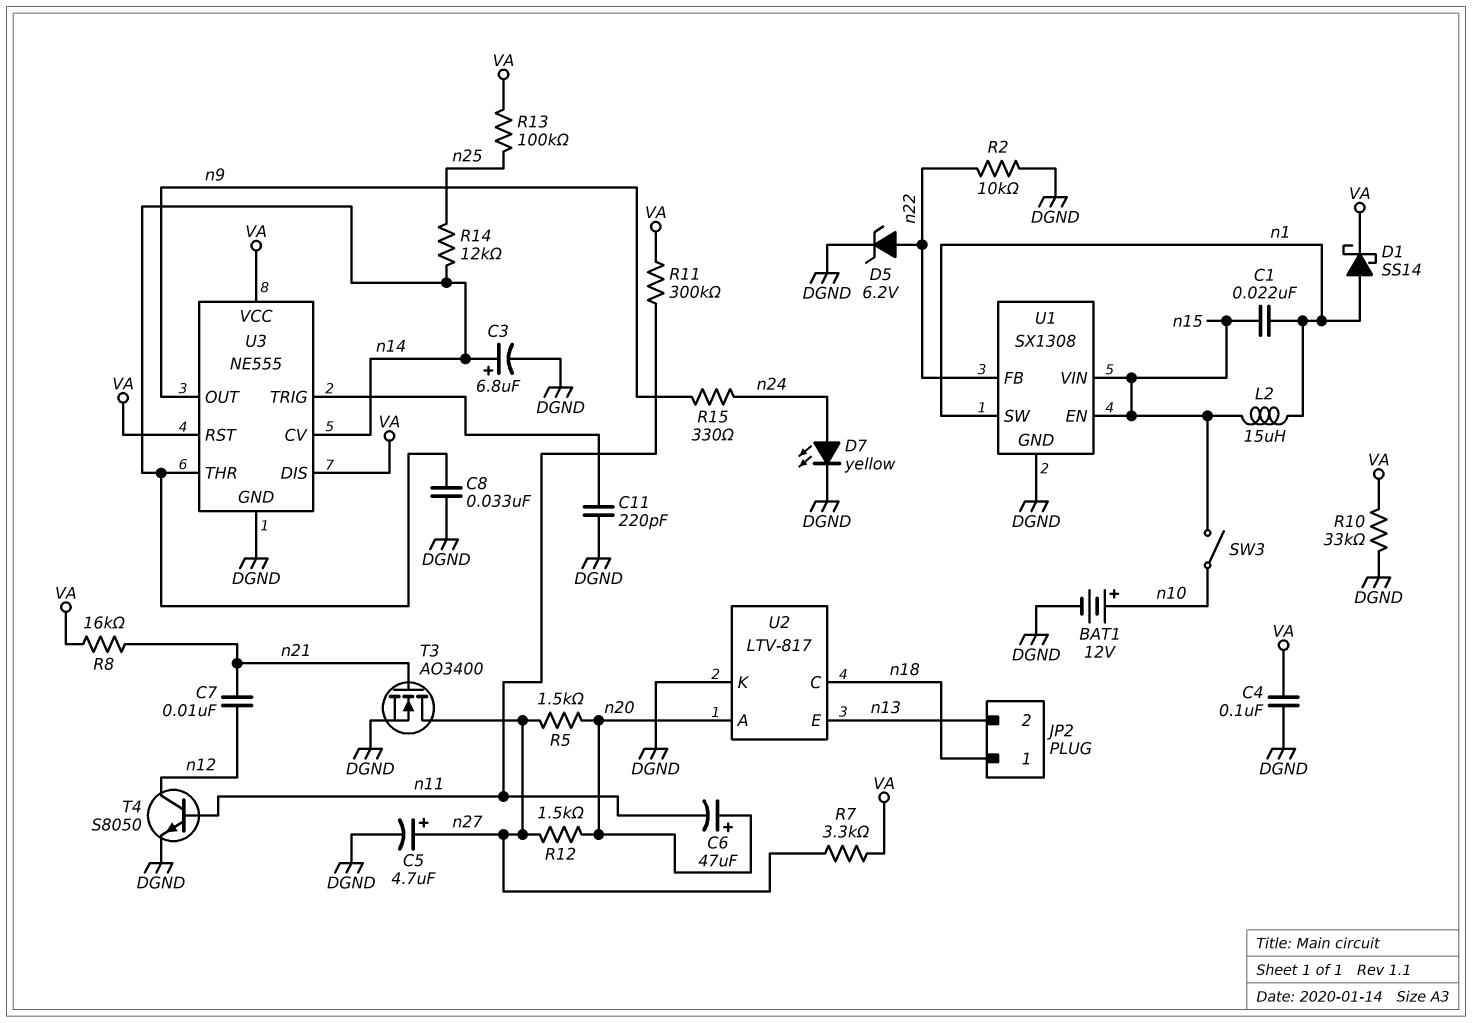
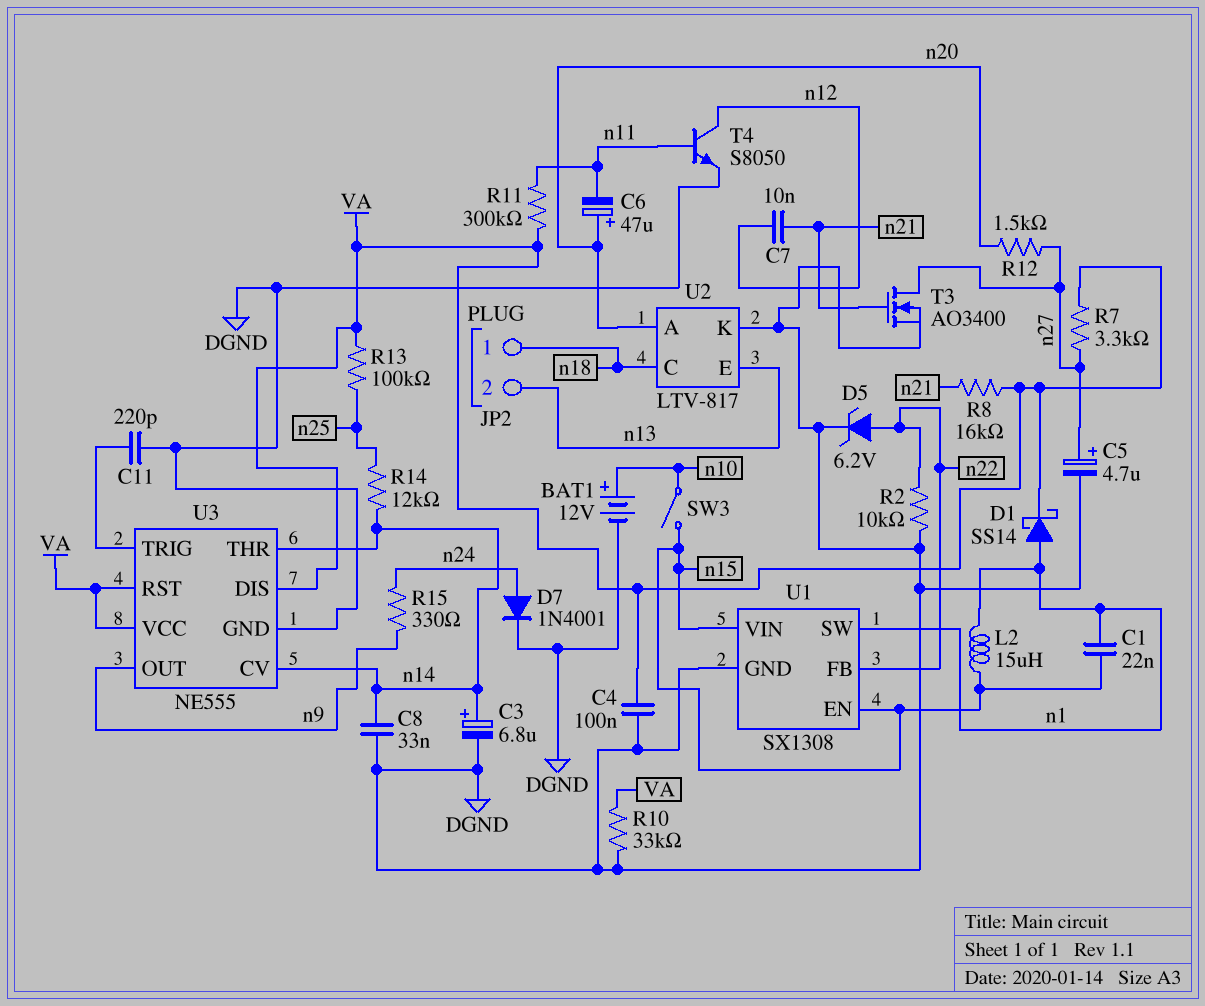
D7: LED yellow (A n24, K DGND) -> diode 1N4001 (A n24, K DGND)
R5: 1.5k (n20, n27) -> none

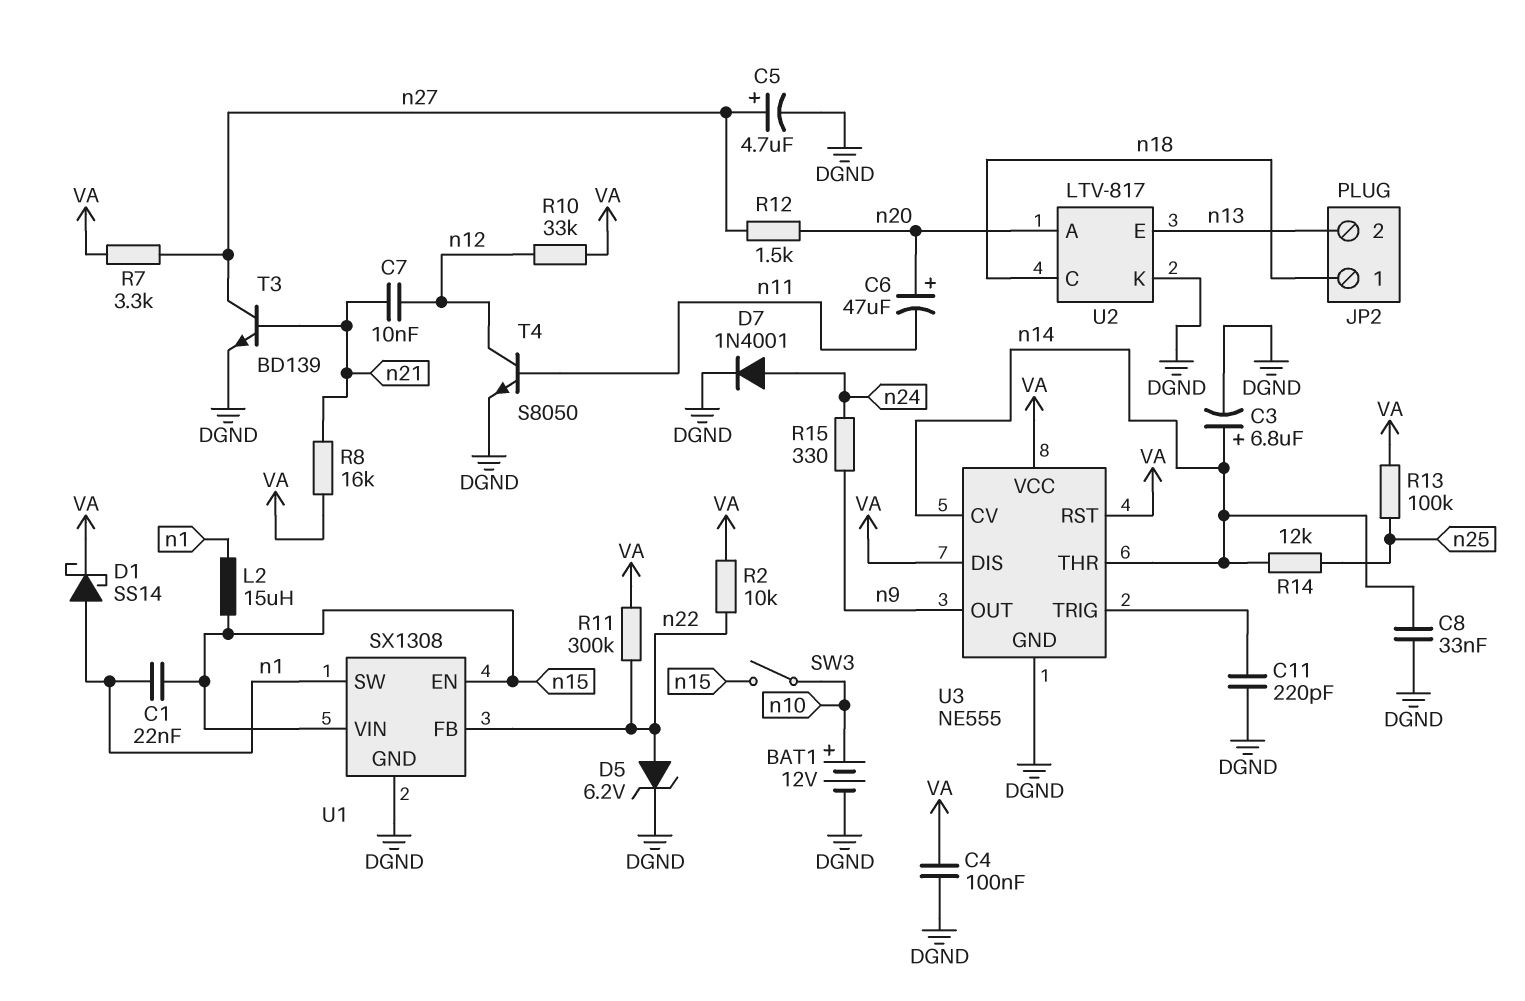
R2: 10k (DGND, n22) -> 10k (VA, n22)
R10: 33k (DGND, VA) -> 33k (VA, n12)
R11: 300k (VA, n11) -> 300k (VA, n22)
T3: NMOS AO3400 (G n21, D n27, S DGND) -> NPN BD139 (B n21, C n27, E DGND)

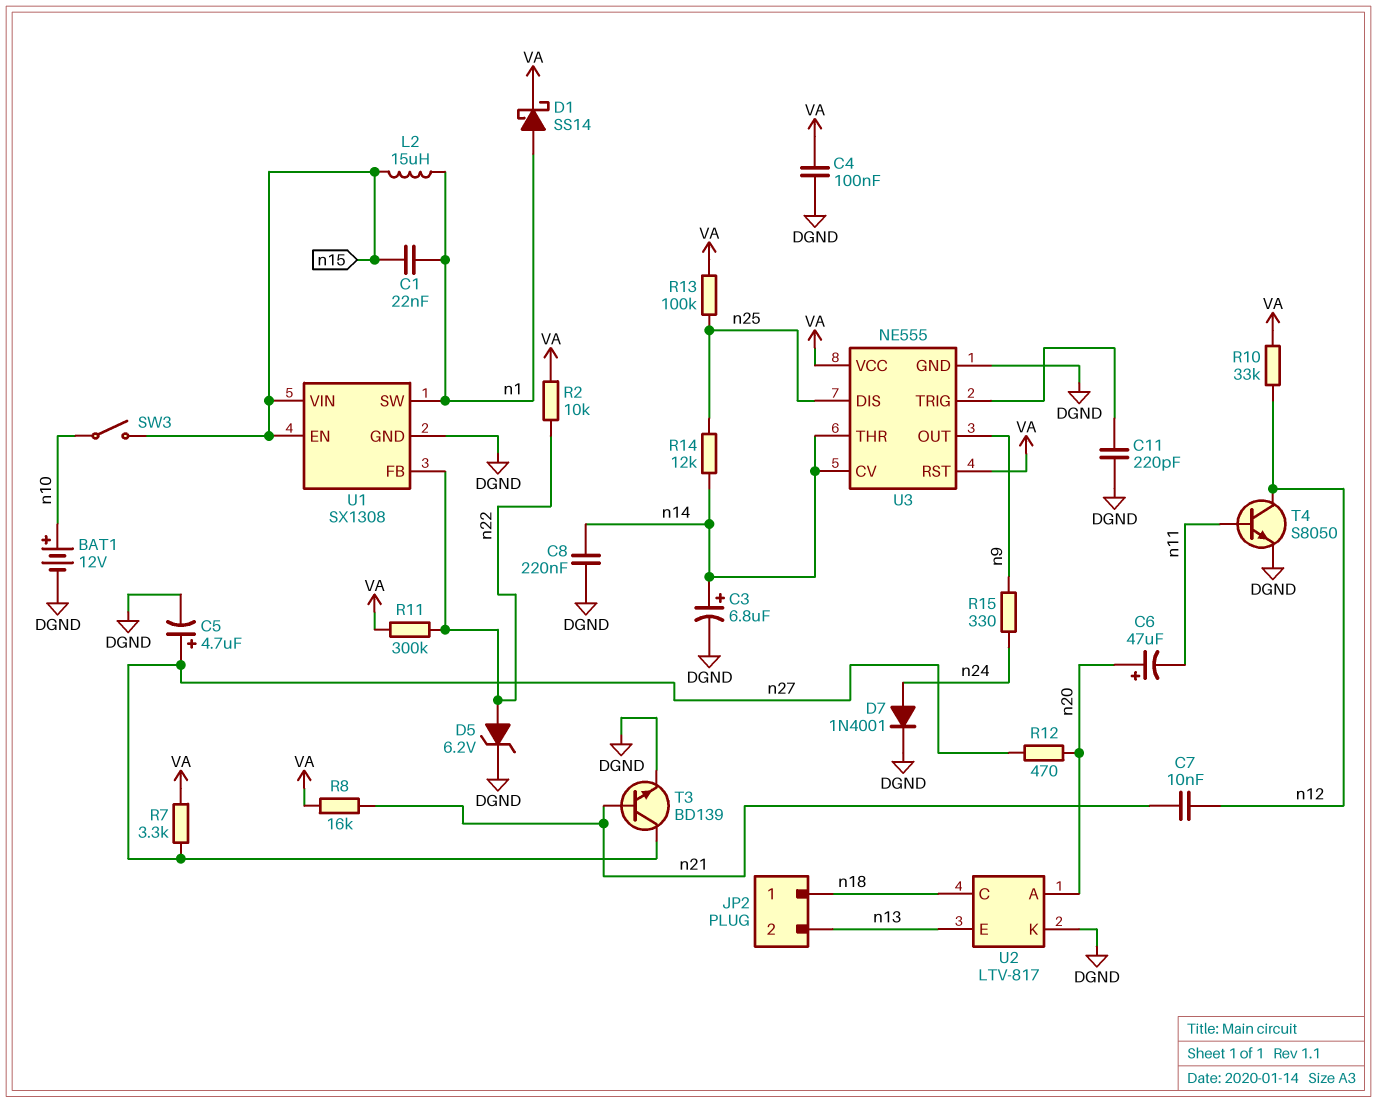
C8: 33nF (DGND, n14) -> 220nF (DGND, n14)
R12: 1.5k (n20, n27) -> 470 (n20, n27)
U3 pin DIS: VA -> n25

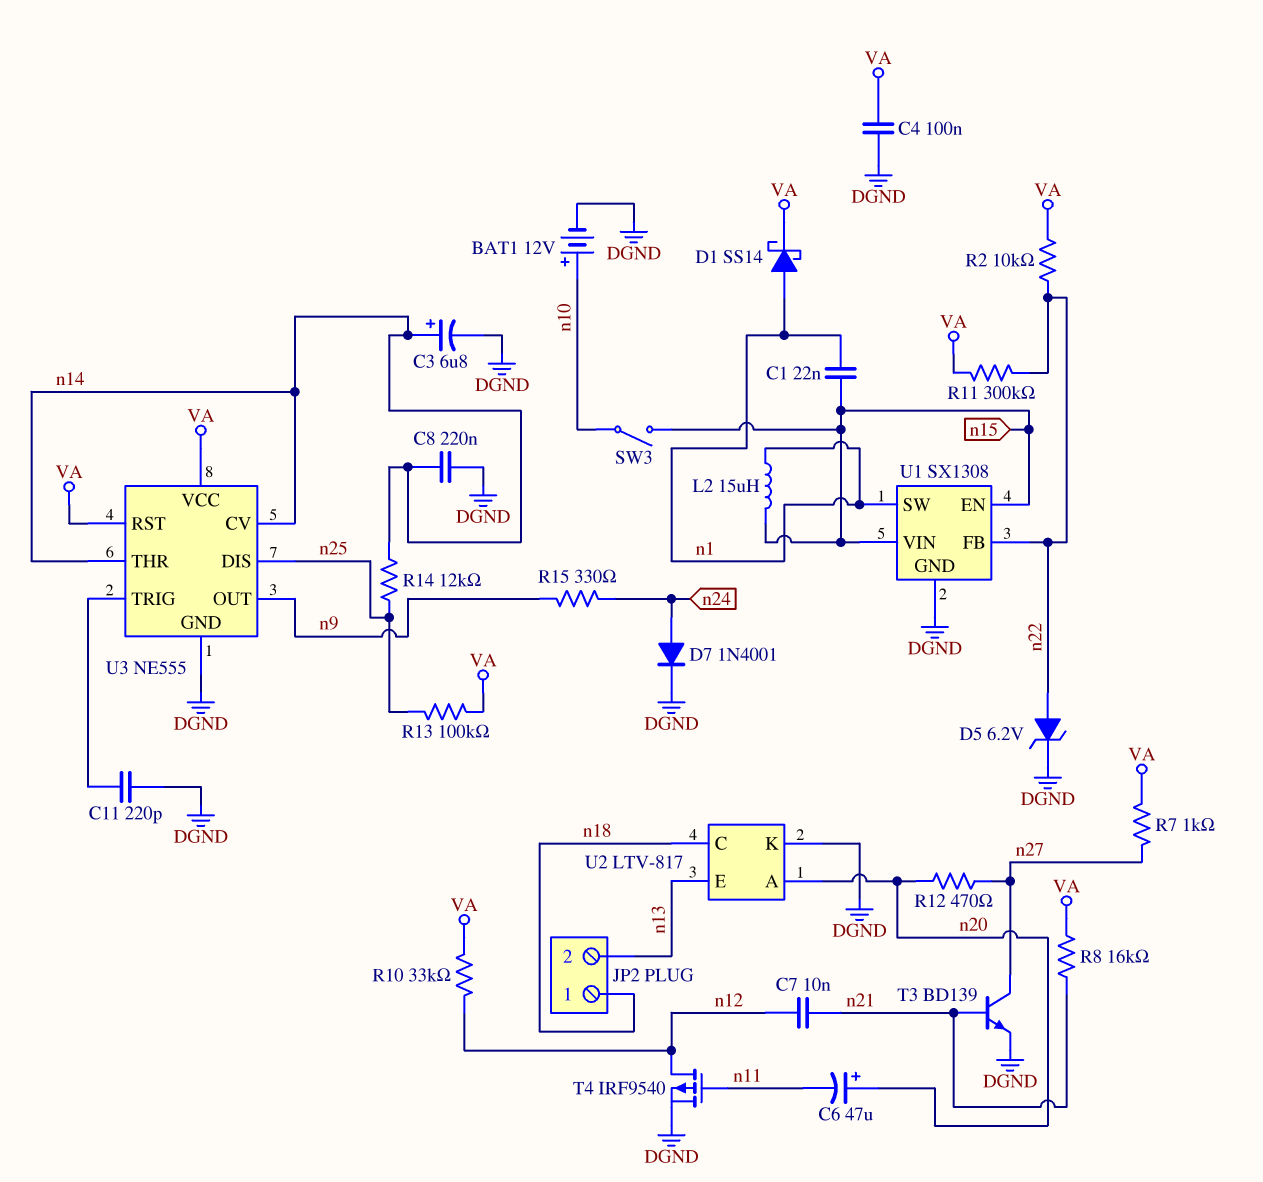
C5: 4.7uF (plus n27, minus DGND) -> none
R7: 3.3k (VA, n27) -> 1k (VA, n27)
T4: NPN S8050 (B n11, C n12, E DGND) -> PMOS IRF9540 (G n11, D n12, S DGND)

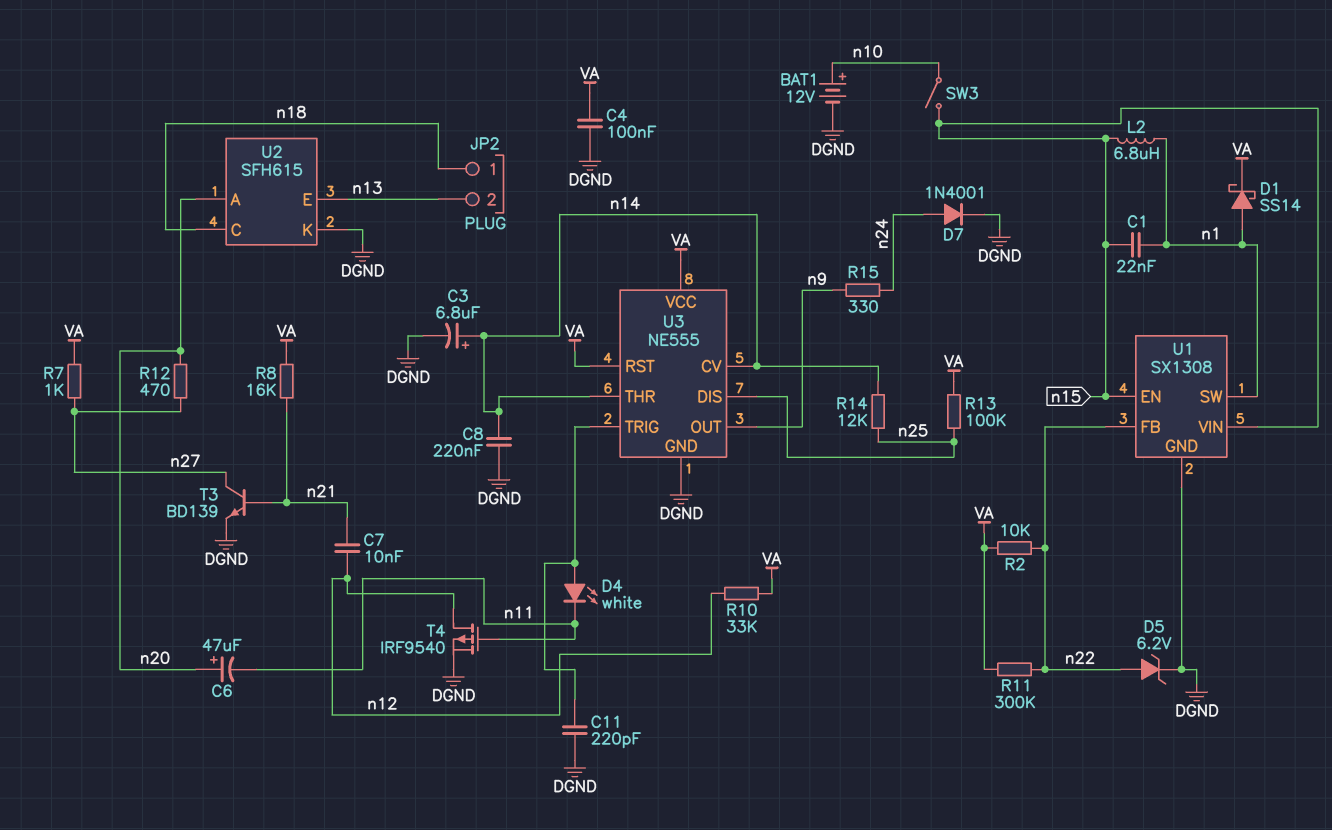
D4: none -> LED white (A U3/TRIG, K n11)
L2: 15uH (n1, n15) -> 6.8uH (n1, n15)
U2: LTV-817 -> SFH615

